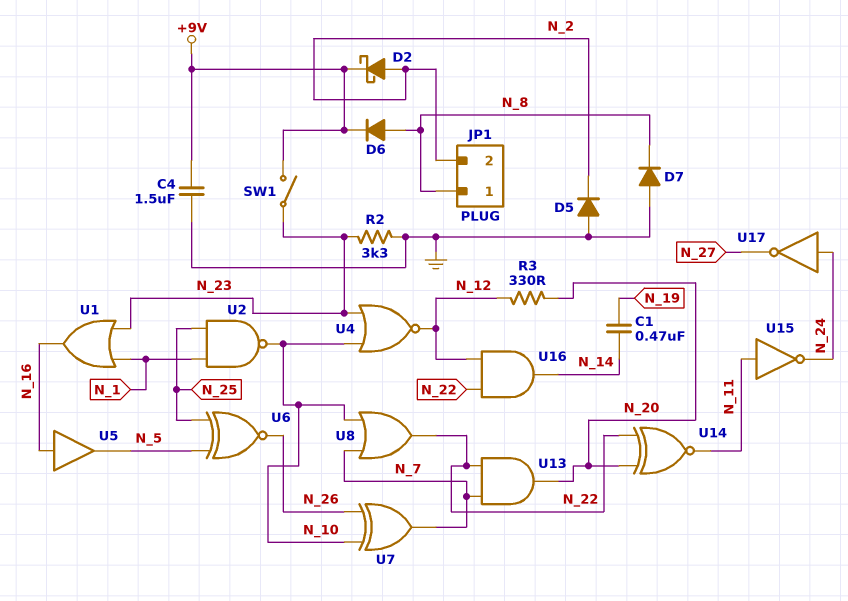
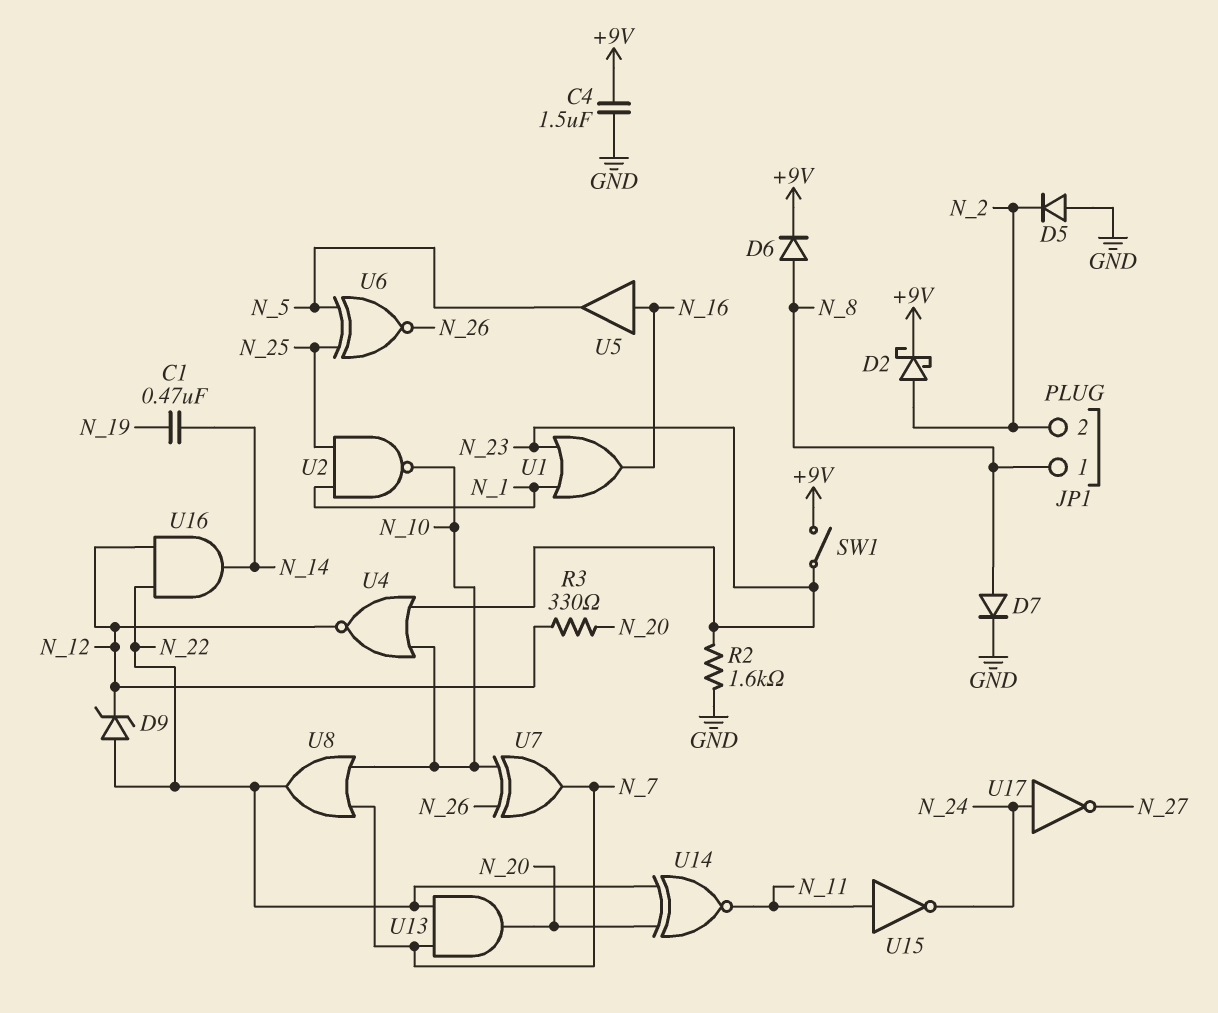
D7: diode (A GND, K N_8) -> diode (A N_8, K GND)
D9: none -> zener (A N_22, K N_12)
R2: 3.3k (GND, N_23) -> 1.6k (GND, N_23)

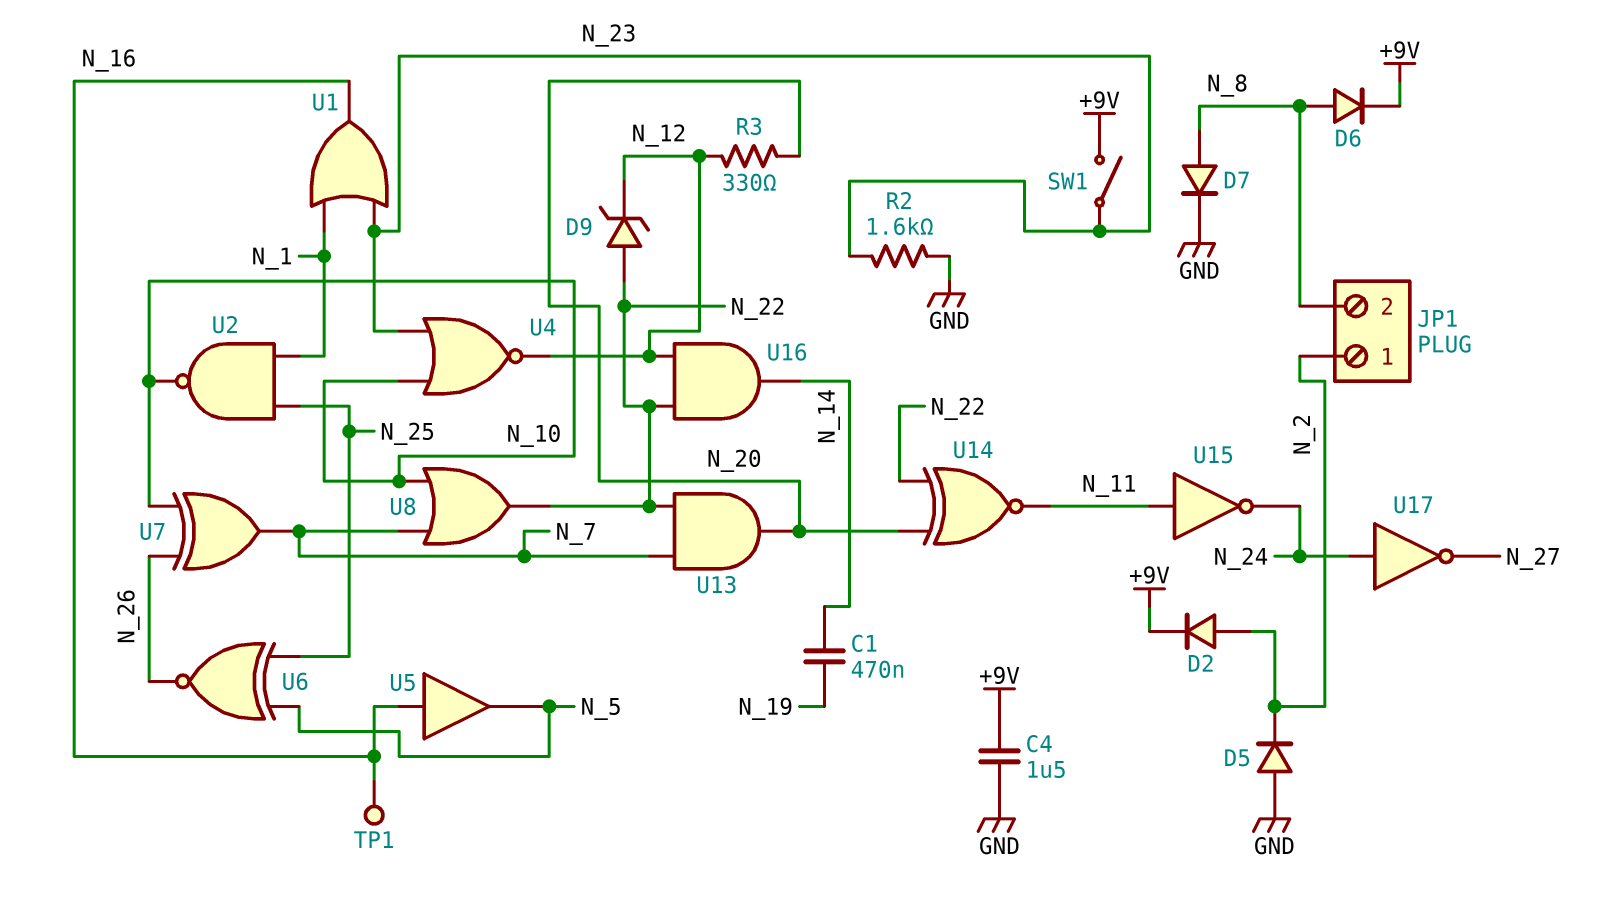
D2: schottky (A N_2, K +9V) -> diode (A N_2, K +9V)
JP1 pin 1: N_8 -> N_2
JP1 pin 2: N_2 -> N_8
TP1: none -> test point (N_16)

